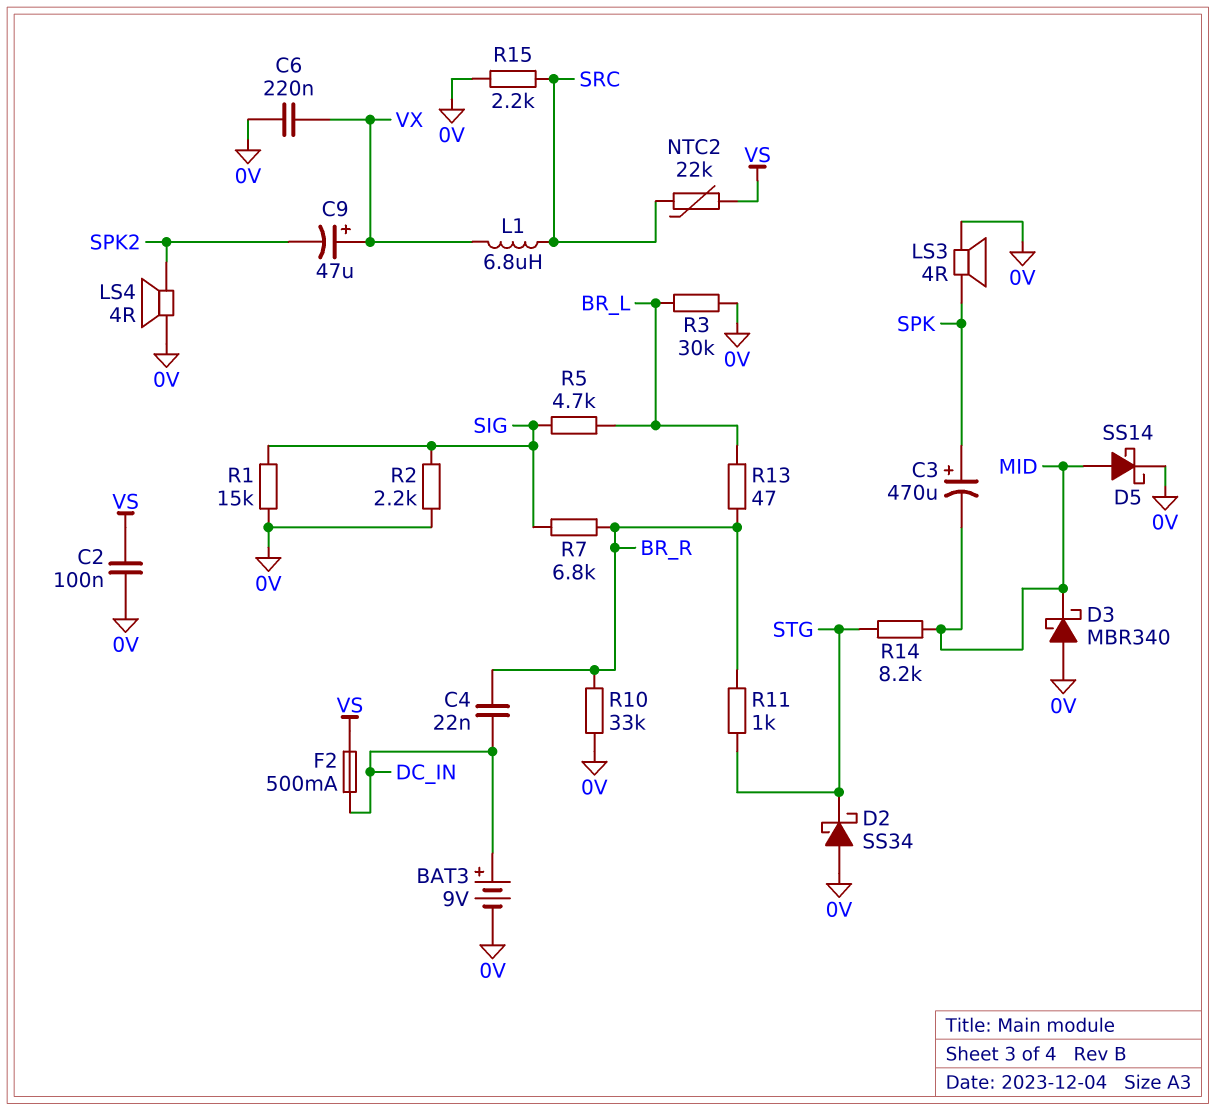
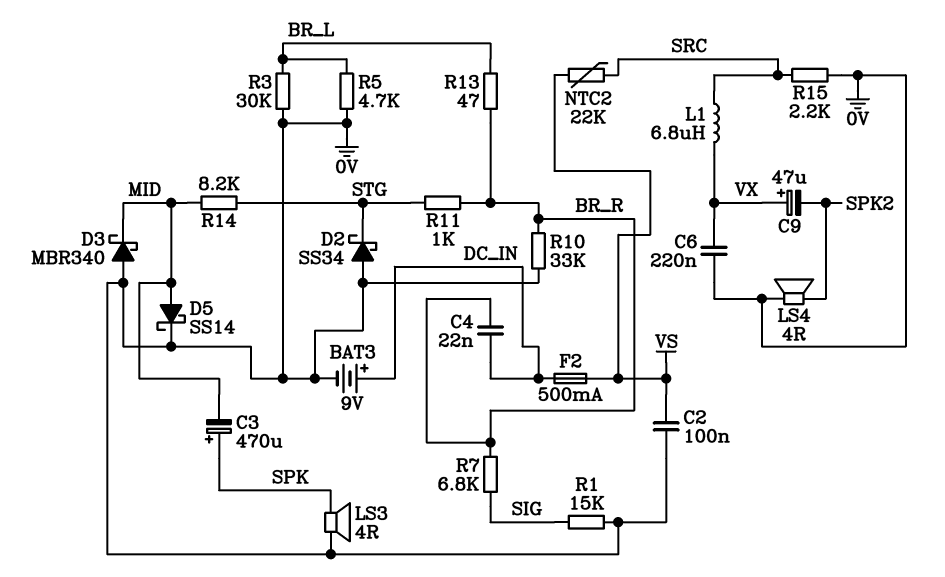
R2: 2.2k (0V, SIG) -> none
R5: 4.7k (BR_L, SIG) -> 4.7k (0V, BR_L)

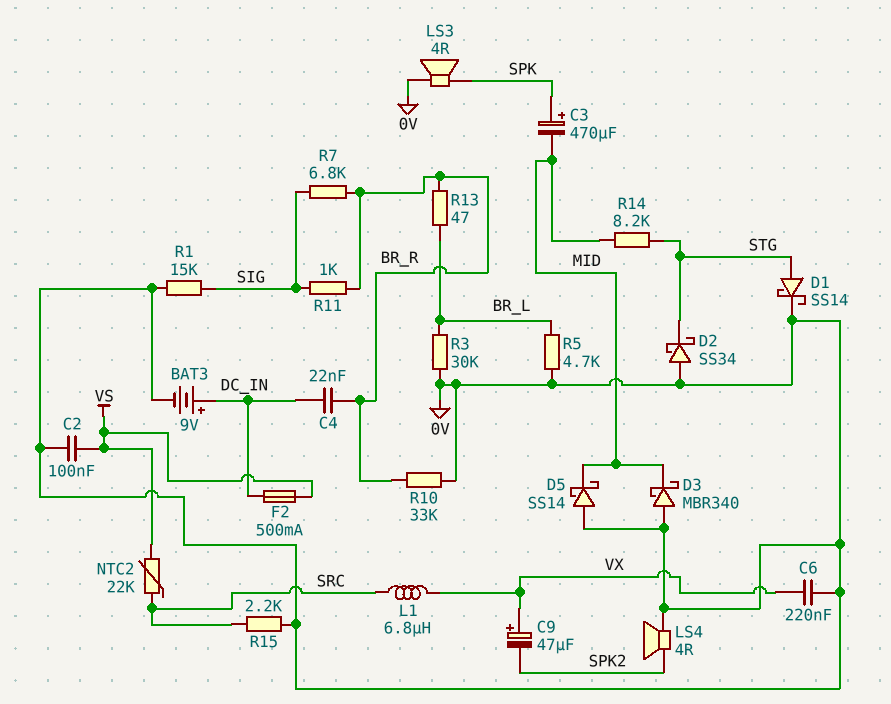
D1: none -> schottky SS14 (A STG, K 0V)
D5: schottky SS14 (A MID, K 0V) -> schottky SS14 (A 0V, K MID)
R11: 1k (BR_R, STG) -> 1k (BR_R, SIG)

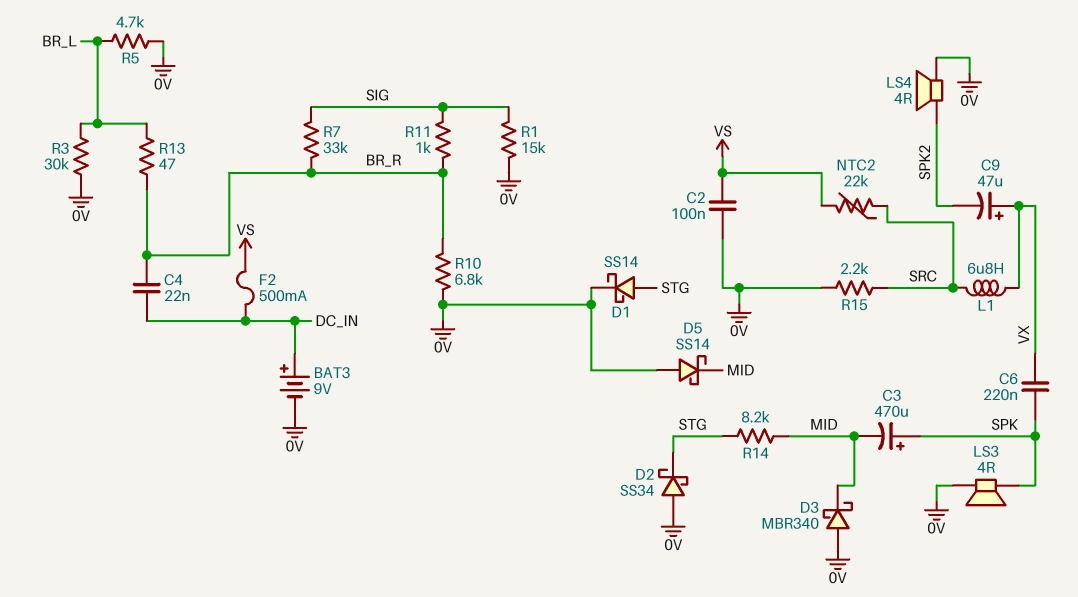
C6: 220nF (0V, VX) -> 220nF (SPK, VX)
R7: 6.8k (BR_R, SIG) -> 33k (BR_R, SIG)
R10: 33k (0V, BR_R) -> 6.8k (0V, BR_R)

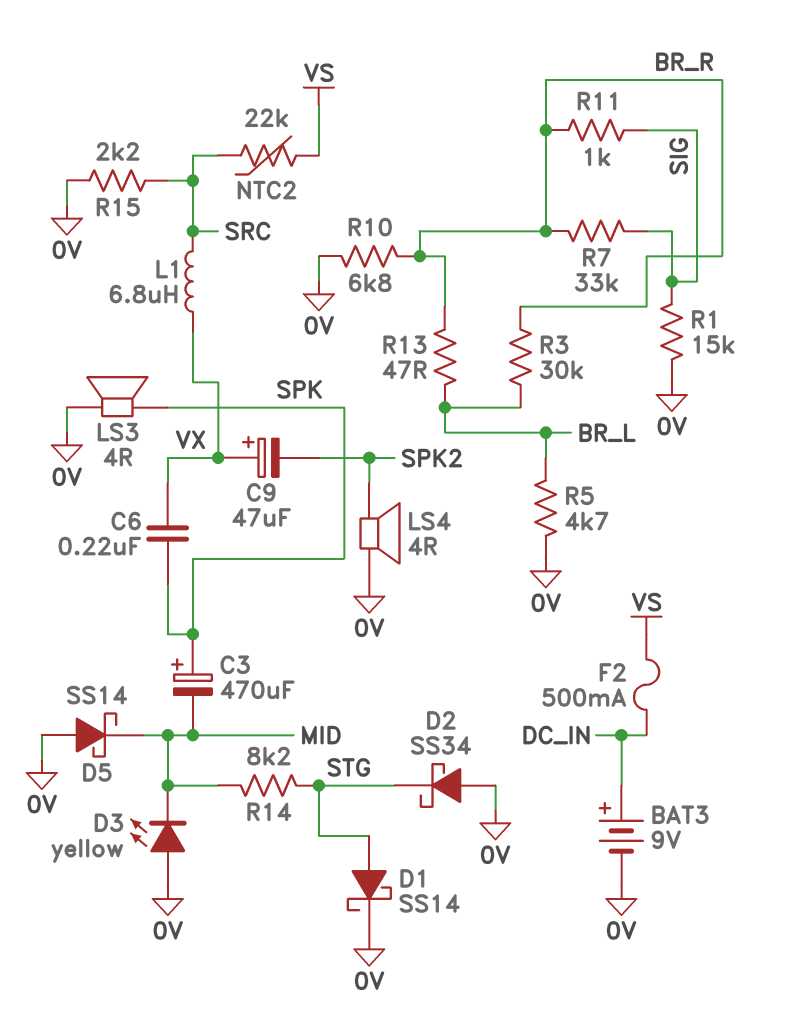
C2: 100nF (0V, VS) -> none
C4: 22nF (BR_R, DC_IN) -> none
D3: schottky MBR340 (A 0V, K MID) -> LED yellow (A 0V, K MID)
R3: 30k (0V, BR_L) -> 30k (BR_L, BR_R)

